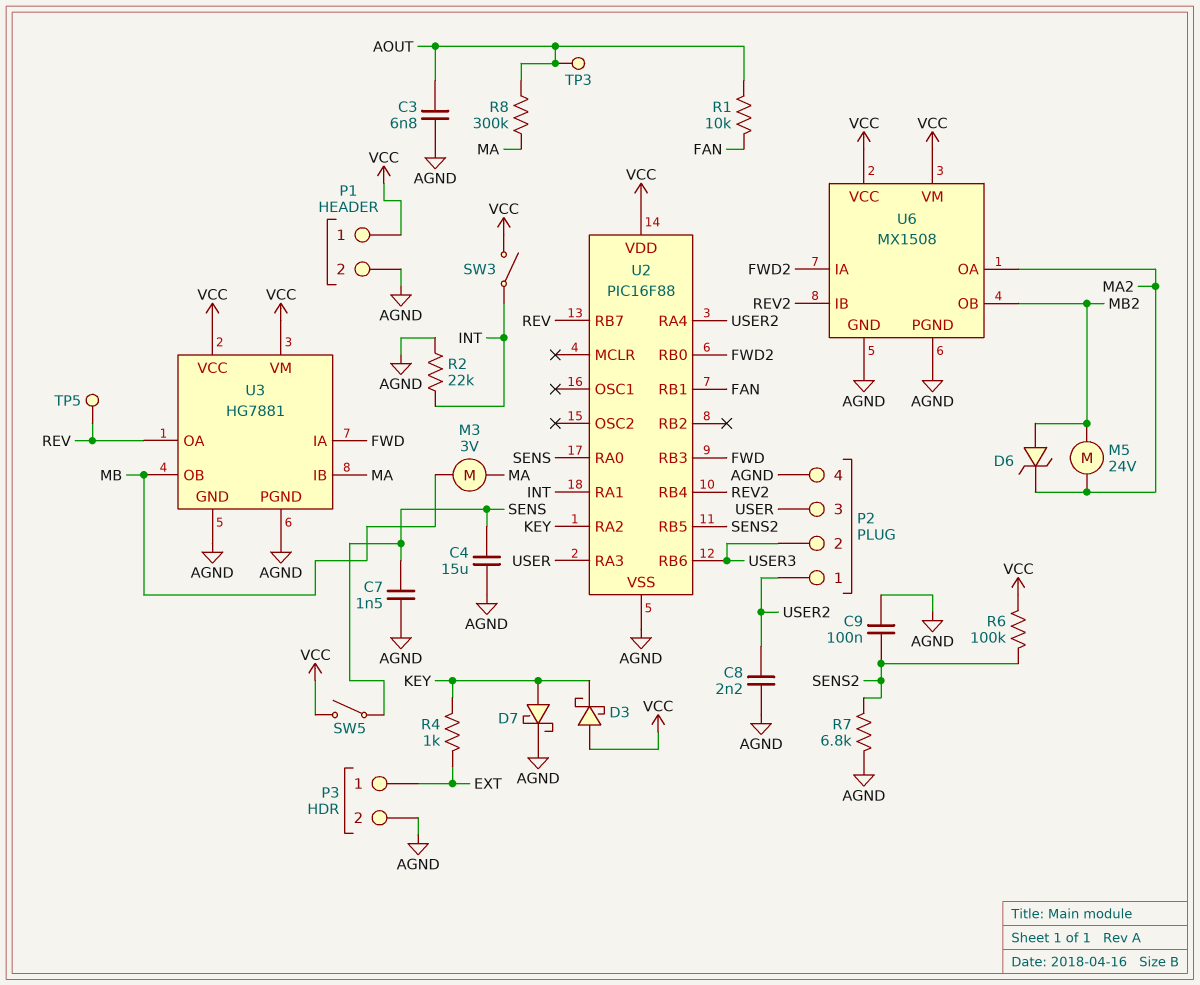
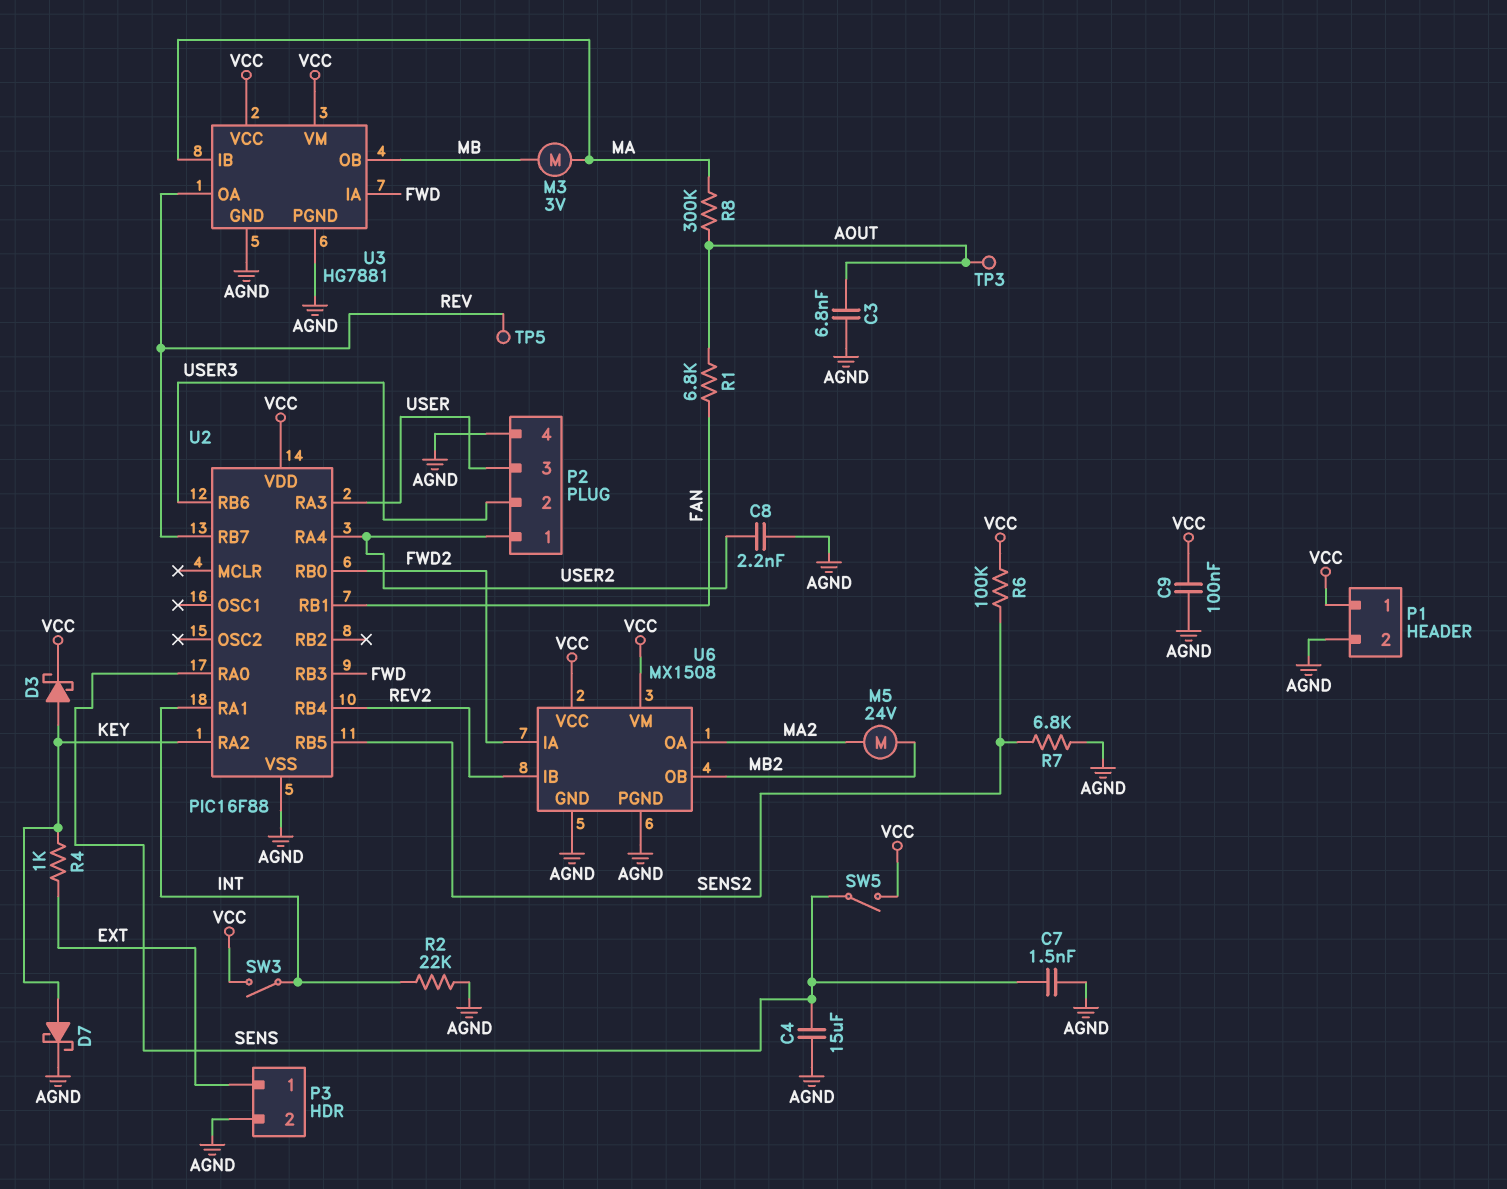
C9: 100nF (AGND, SENS2) -> 100nF (AGND, VCC)
D3: schottky (A VCC, K KEY) -> schottky (A KEY, K VCC)
D6: zener (A MB2, K MA2) -> none
R1: 10k (AOUT, FAN) -> 6.8k (AOUT, FAN)

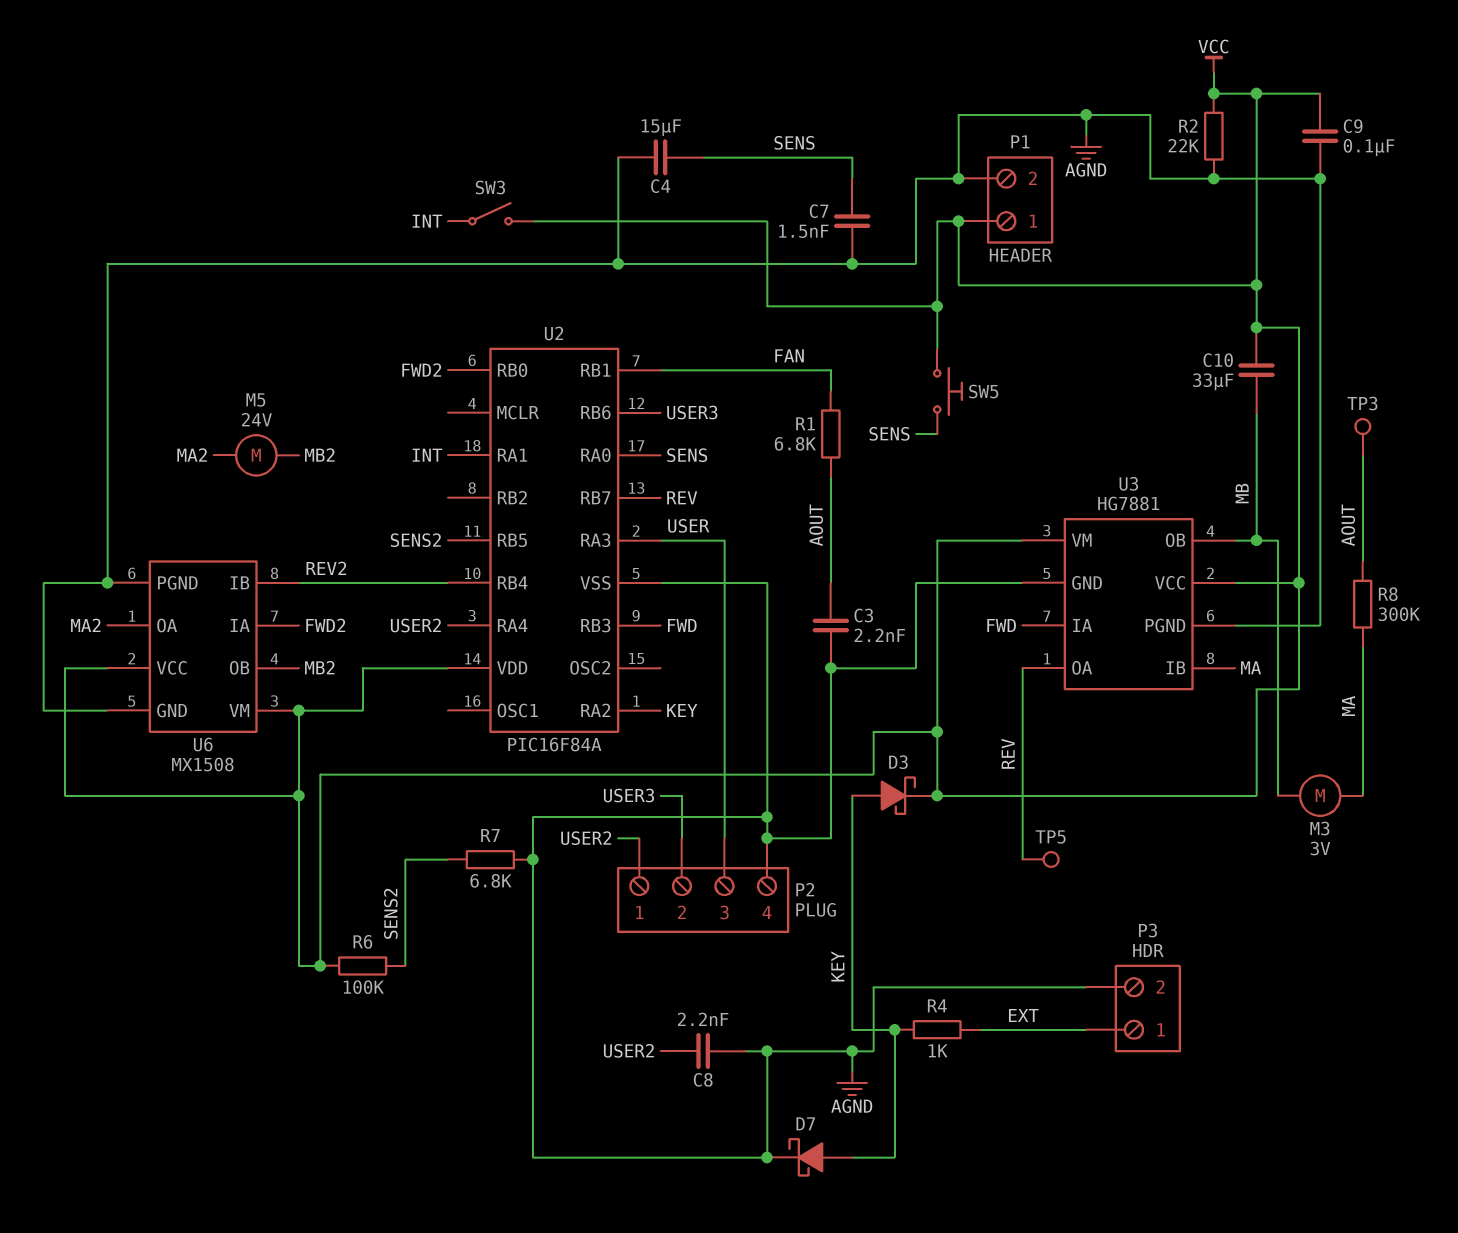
C3: 6.8nF (AGND, AOUT) -> 2.2nF (AGND, AOUT)
C10: none -> 33uF (MB, VCC)
R2: 22k (AGND, INT) -> 22k (AGND, VCC)
SW5: switch (SENS, VCC) -> button (SENS, VCC)
U2: PIC16F88 -> PIC16F84A

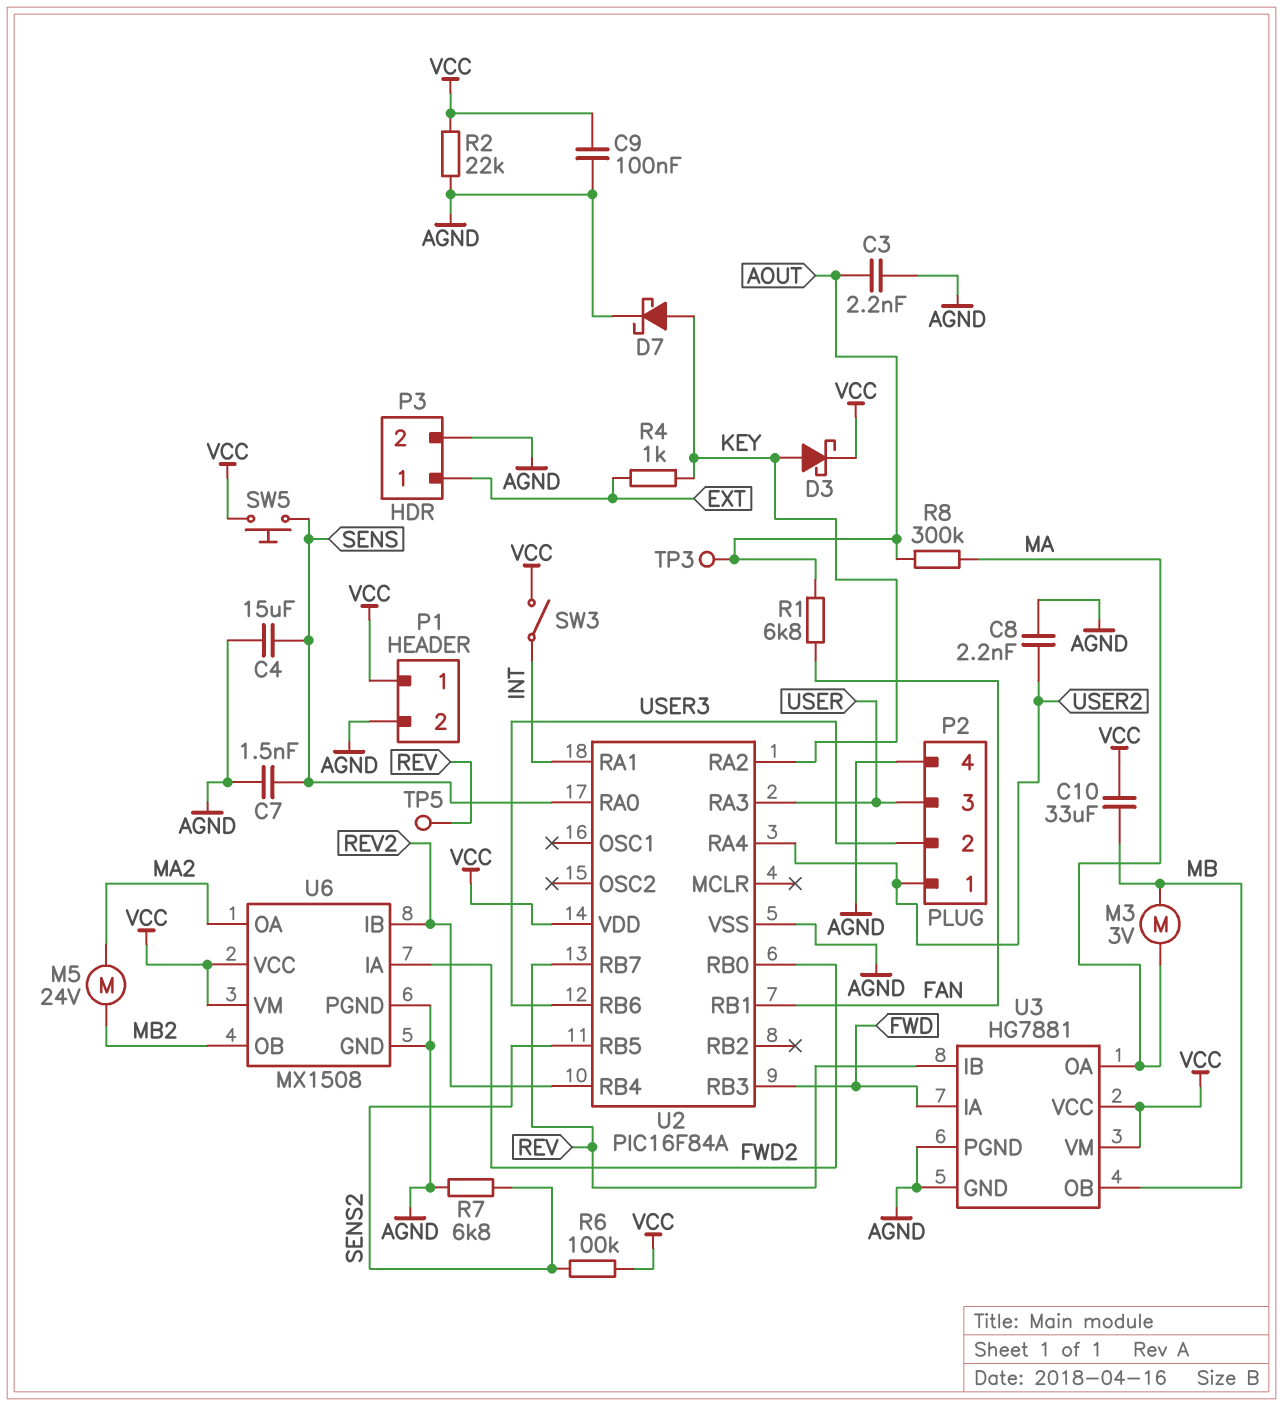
U3 pin IB: MA -> REV
U3 pin OA: REV -> MA

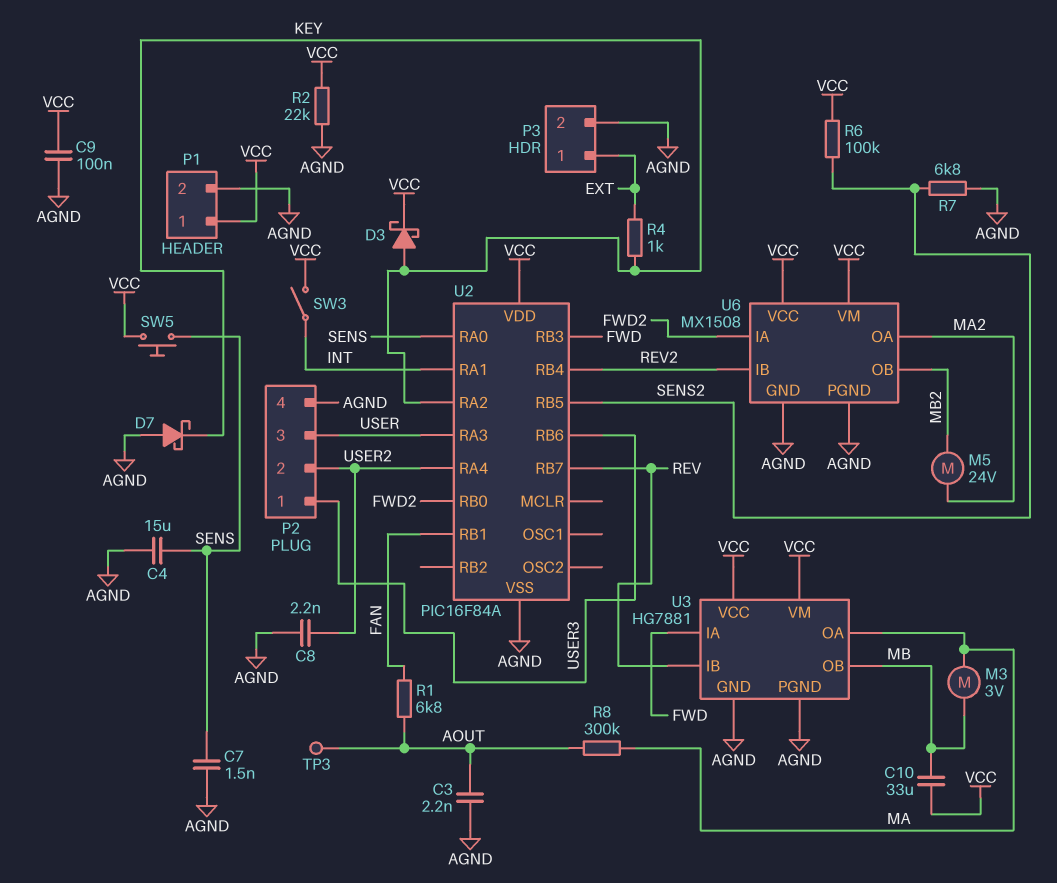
D7: schottky (A KEY, K AGND) -> schottky (A AGND, K KEY)
P2 pin 1: USER2 -> USER3
P2 pin 2: USER3 -> USER2
TP5: test point (REV) -> none

